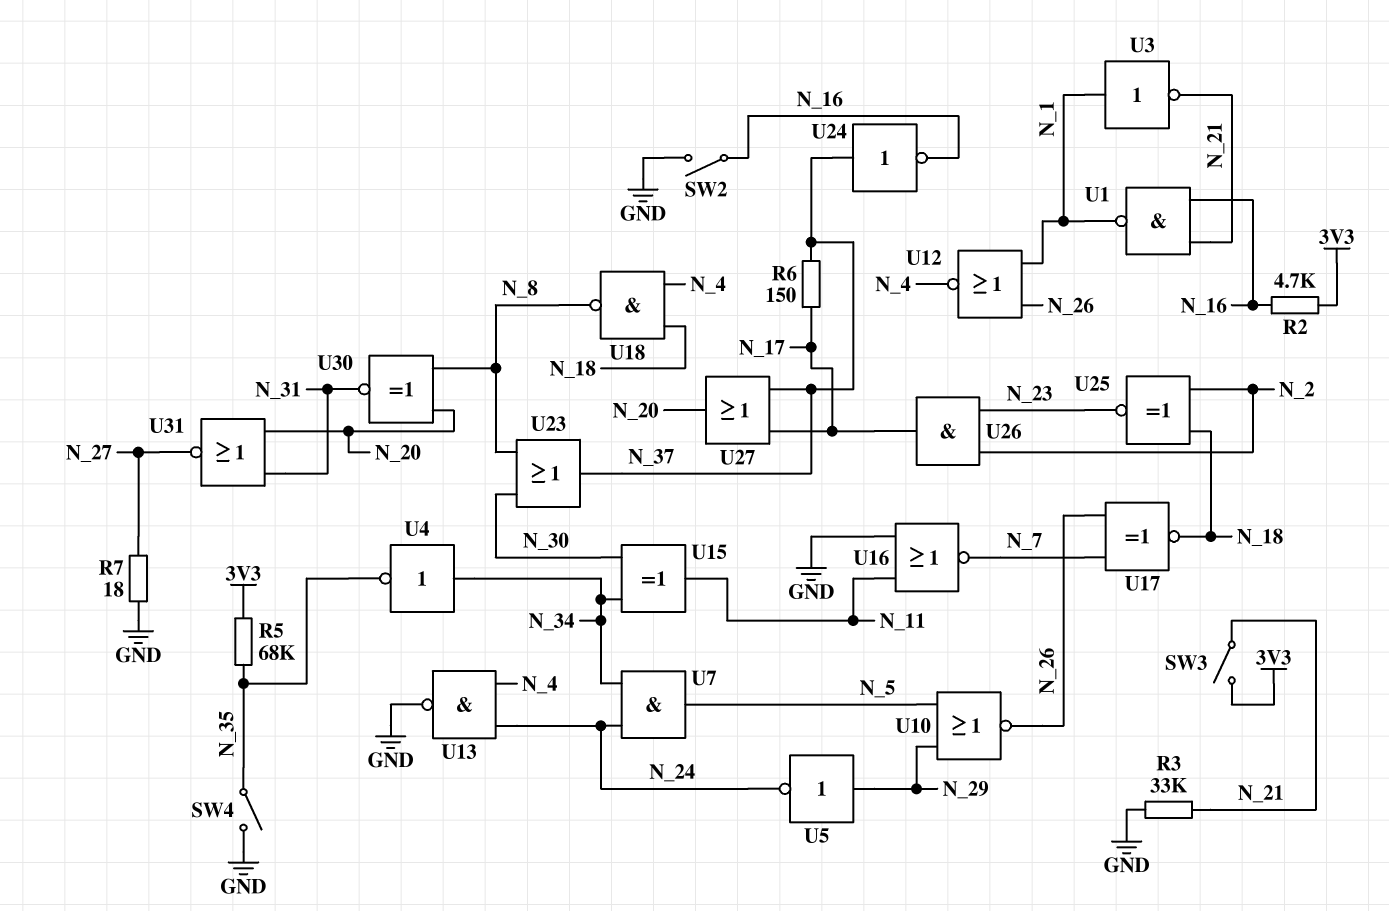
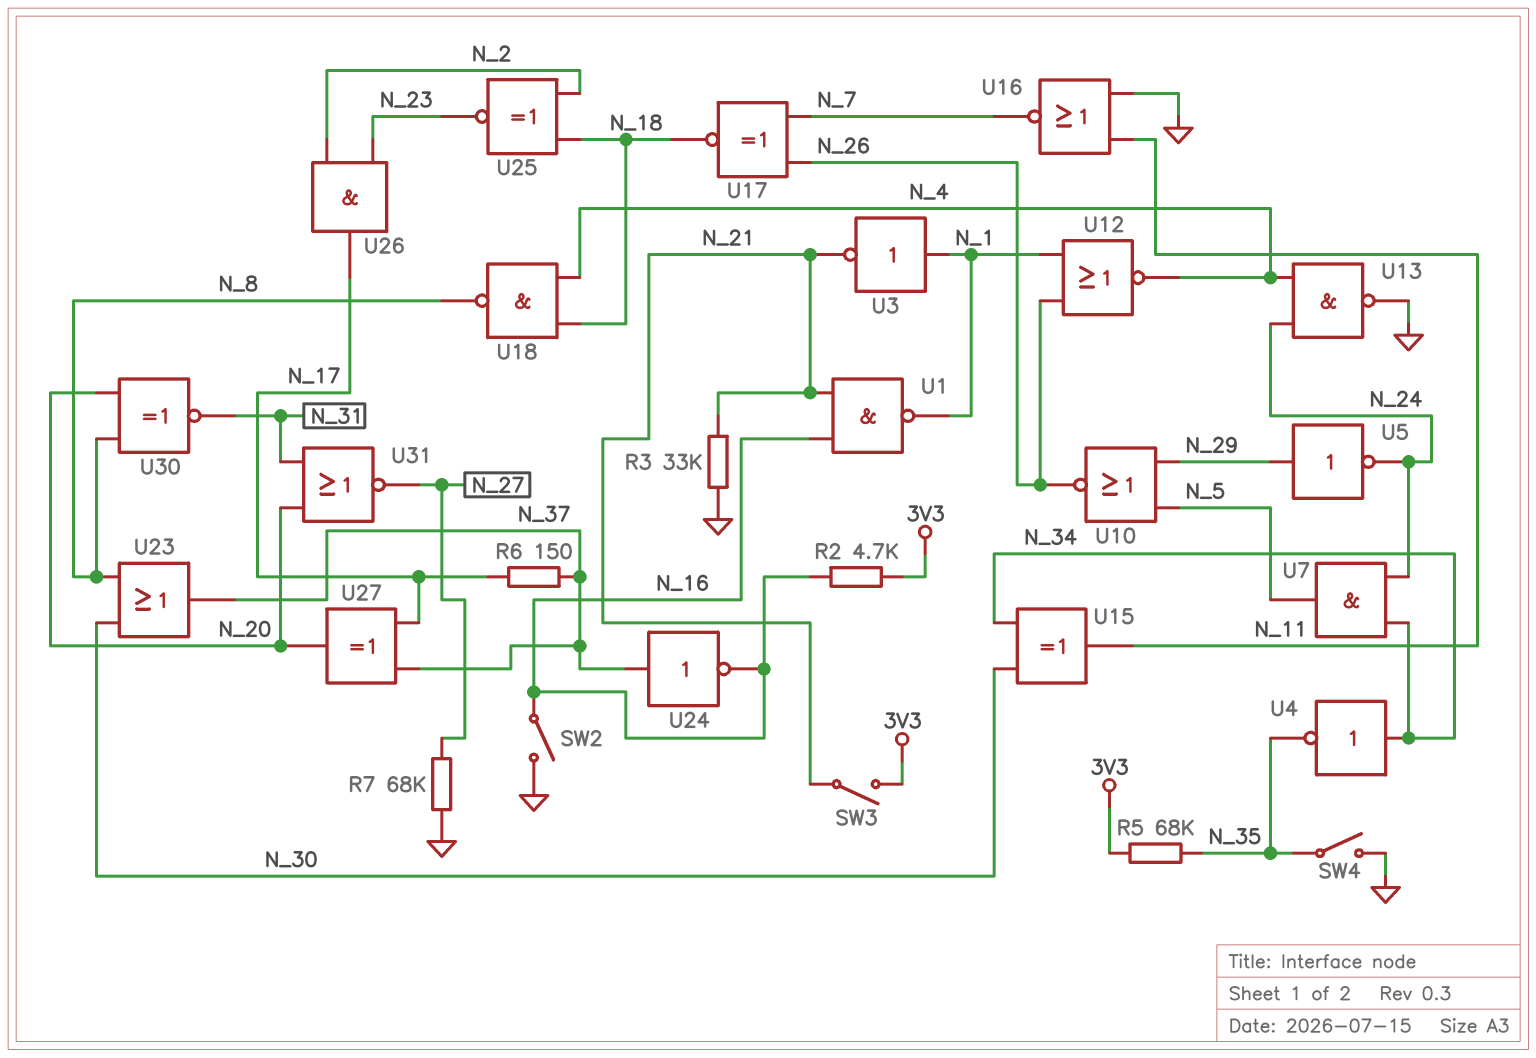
R7: 18 (GND, N_27) -> 68k (GND, N_27)
U27: OR (in N_17, in N_37, out N_20) -> XOR (in N_17, in N_37, out N_20)

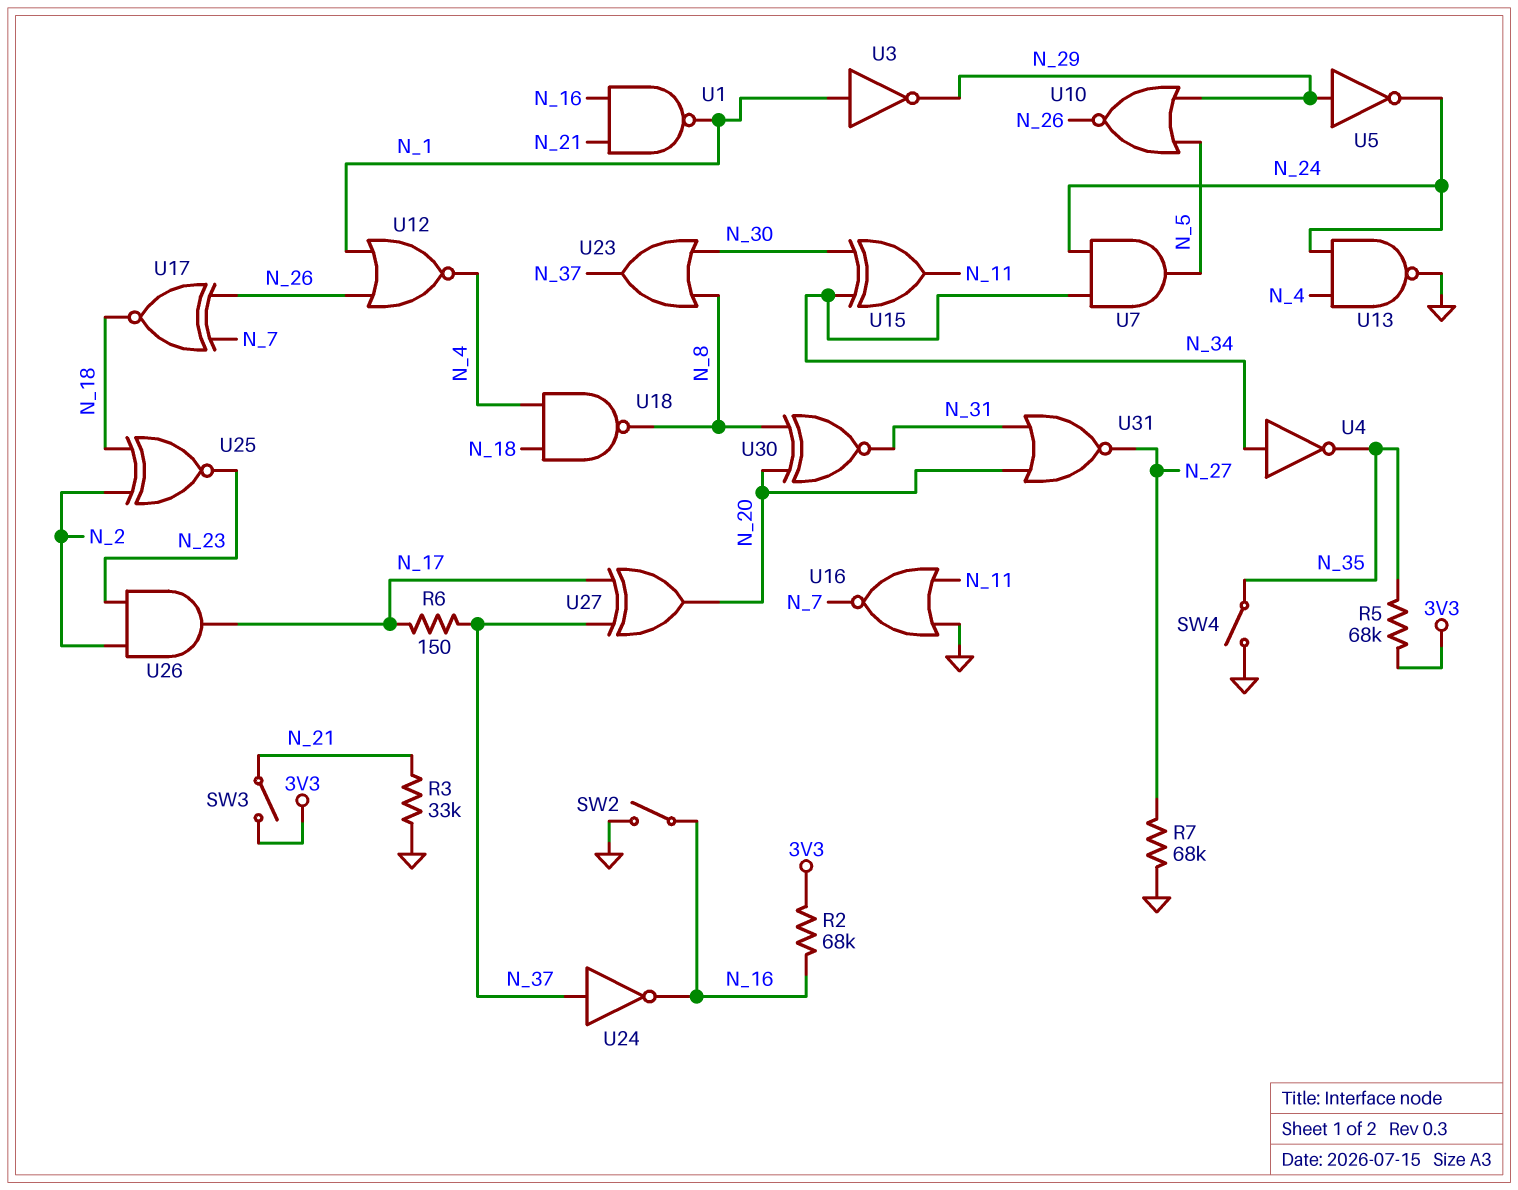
R2: 4.7k (3V3, N_16) -> 68k (3V3, N_16)
U3: NOT (in N_1, out N_21) -> NOT (in N_1, out N_29)

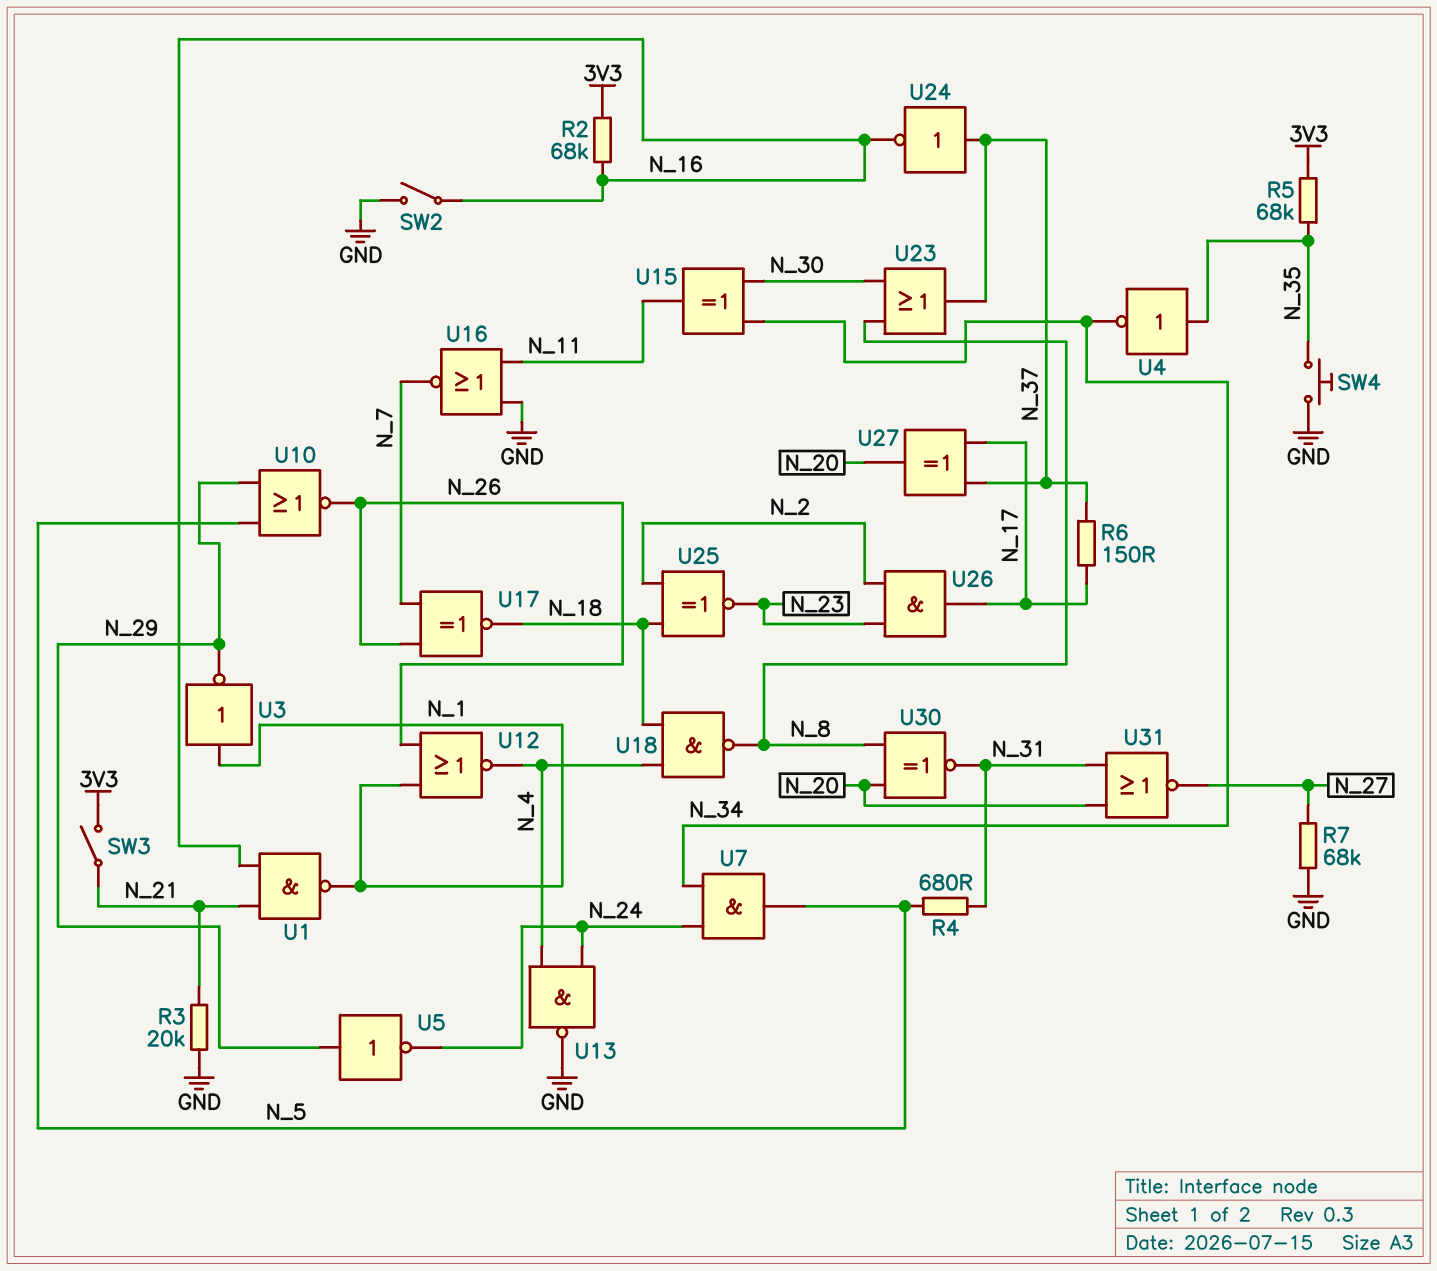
R3: 33k (GND, N_21) -> 20k (GND, N_21)
R4: none -> 680 (N_5, N_31)
SW4: switch (GND, N_35) -> button (GND, N_35)
U4: NOT (in N_34, out N_35) -> NOT (in N_35, out N_34)

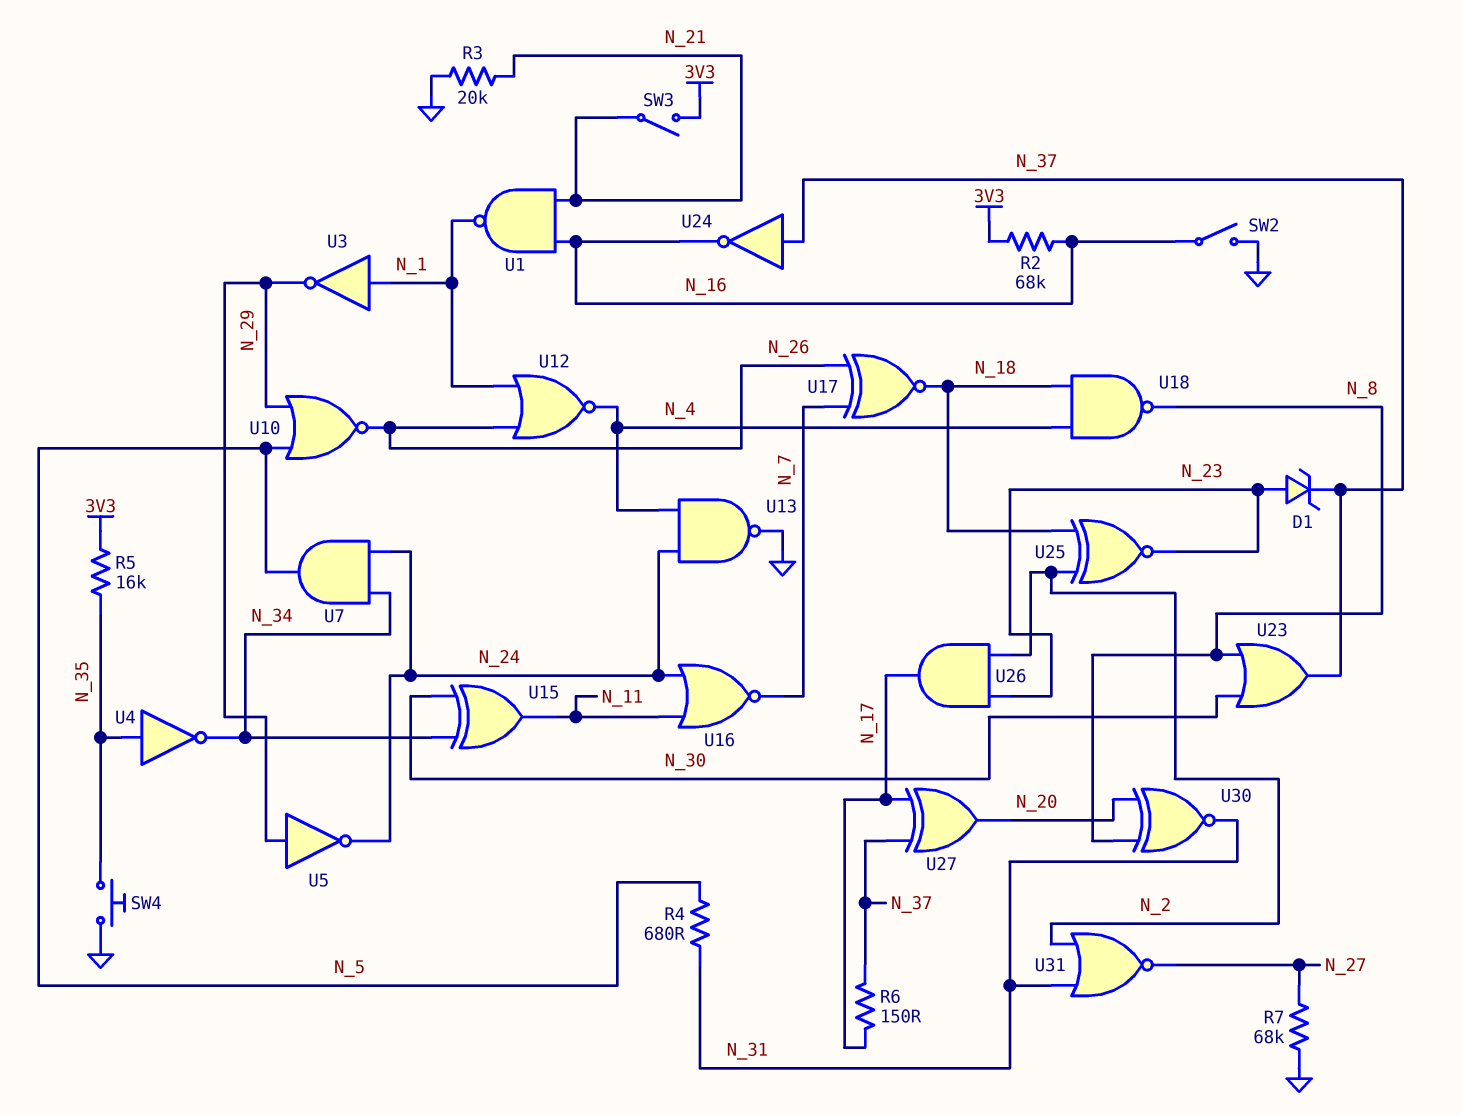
D1: none -> zener (A N_23, K N_37)
R5: 68k (3V3, N_35) -> 16k (3V3, N_35)
U16: NOR (in GND, in N_11, out N_7) -> NOR (in N_11, in N_24, out N_7)
U31: NOR (in N_20, in N_31, out N_27) -> NOR (in N_2, in N_31, out N_27)

